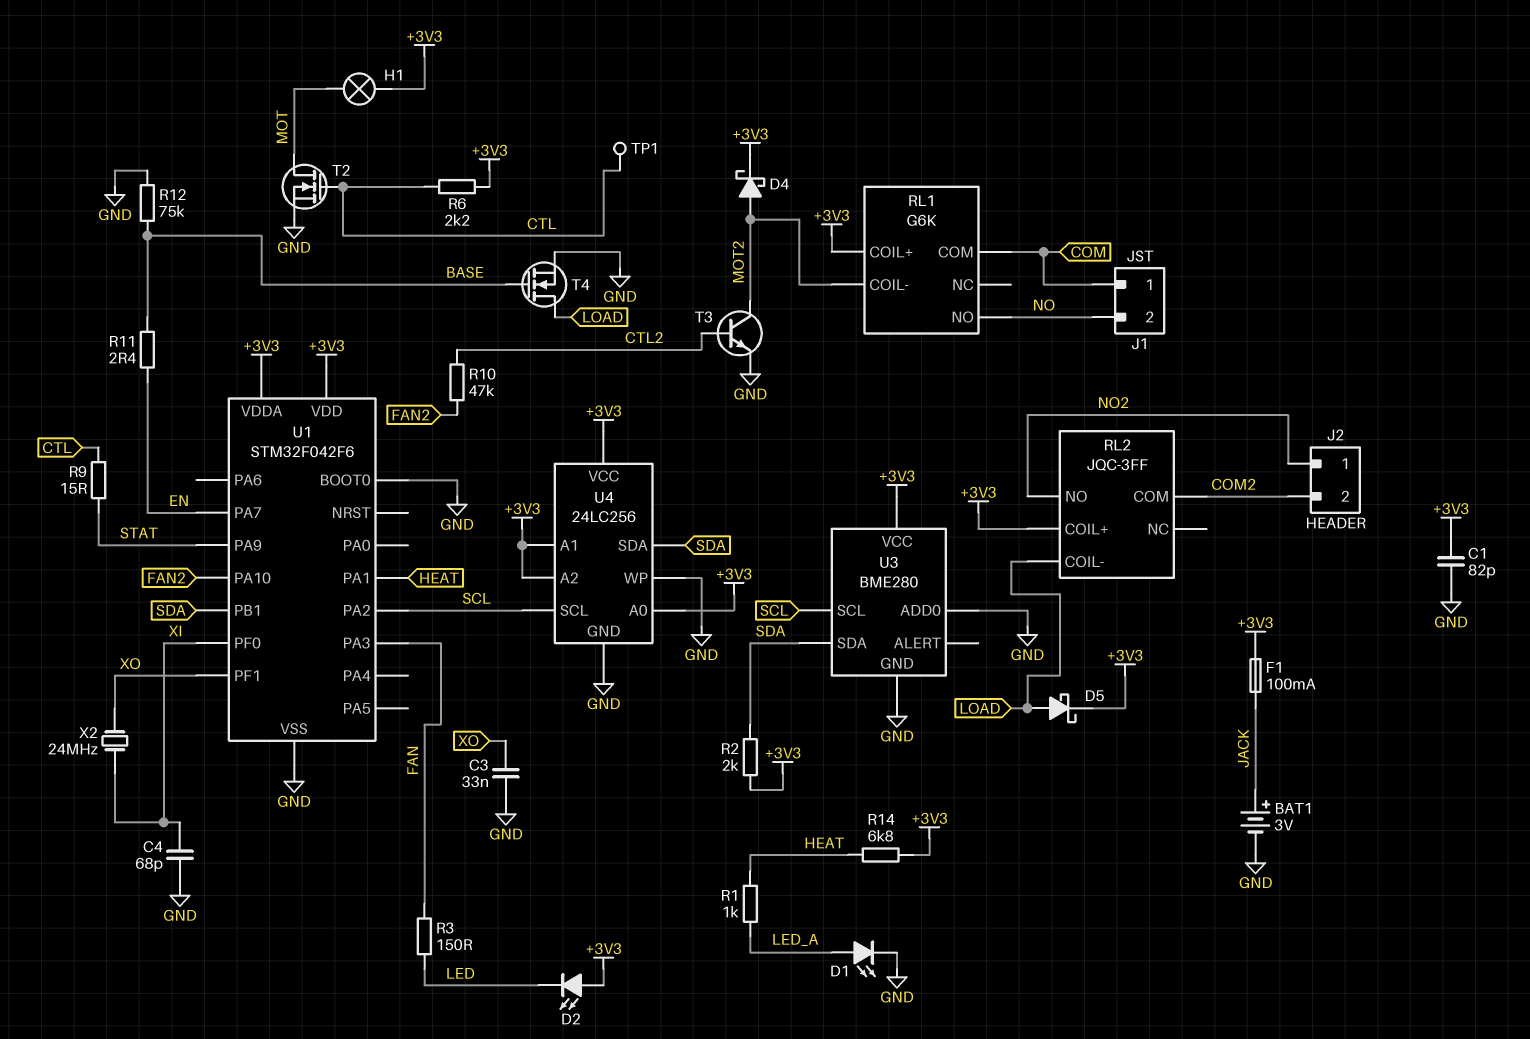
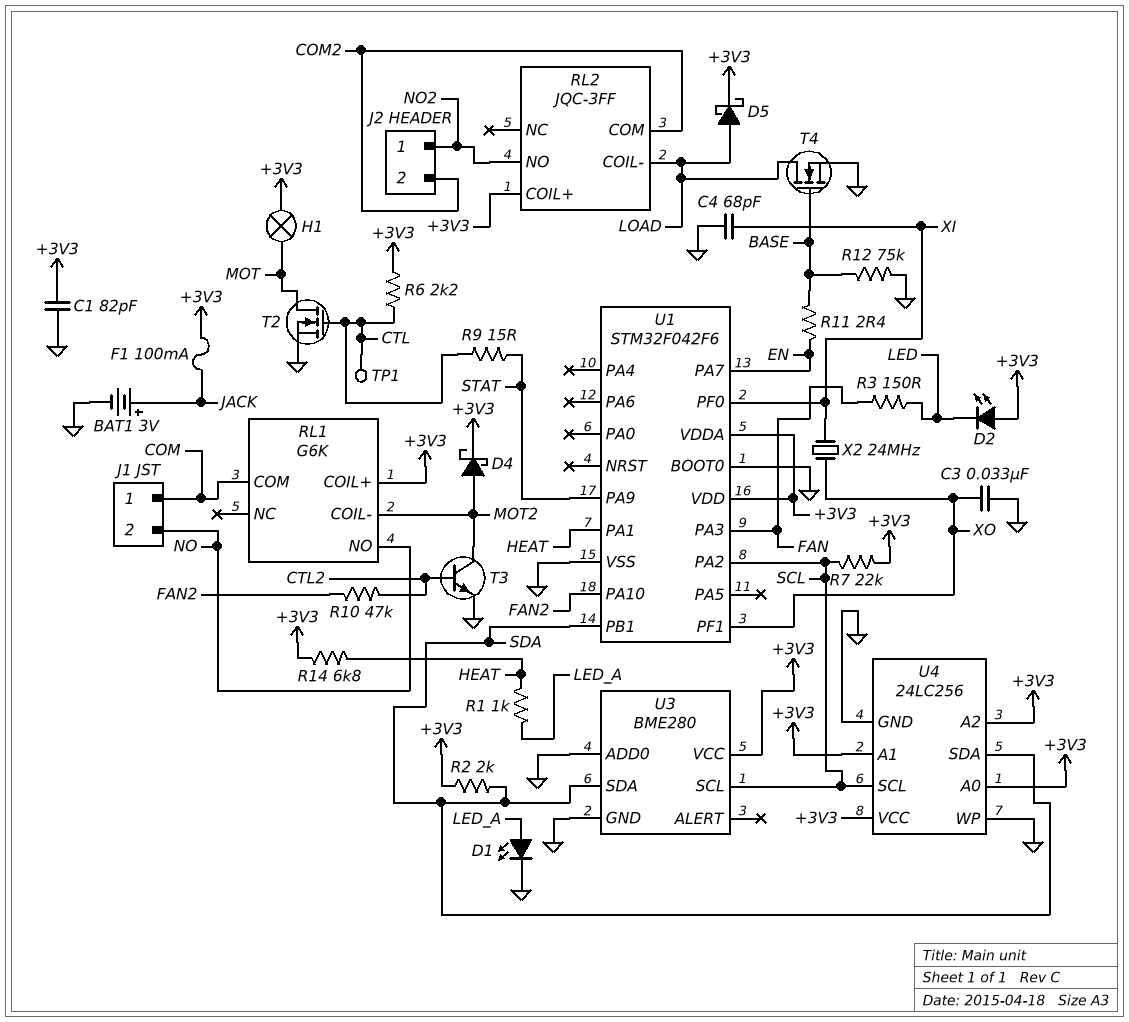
R7: none -> 22k (+3V3, SCL)

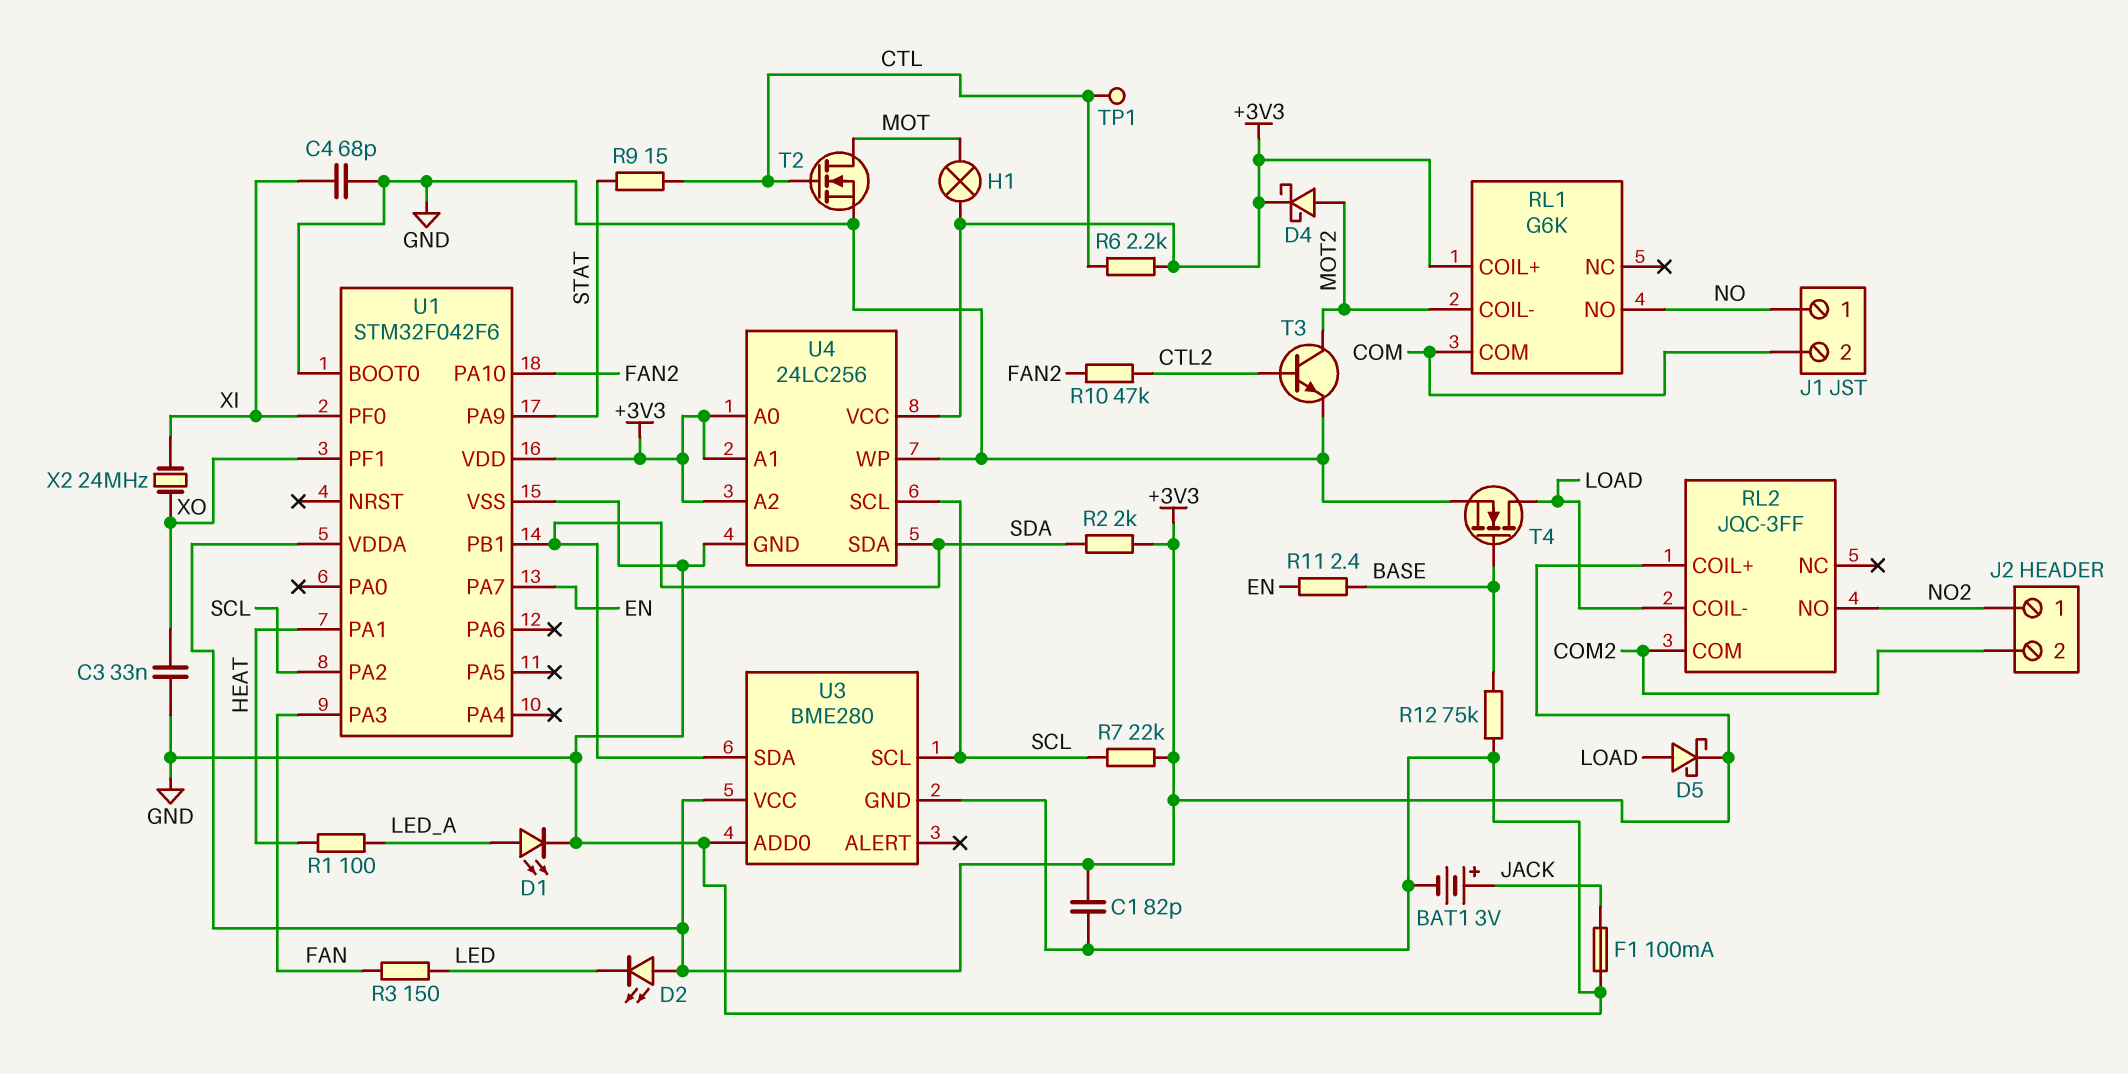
F1: 100mA (+3V3, JACK) -> 100mA (GND, JACK)
J1 pin 1: COM -> NO
J1 pin 2: NO -> COM
R1: 1k (HEAT, LED_A) -> 100 (HEAT, LED_A)
R14: 6.8k (+3V3, HEAT) -> none

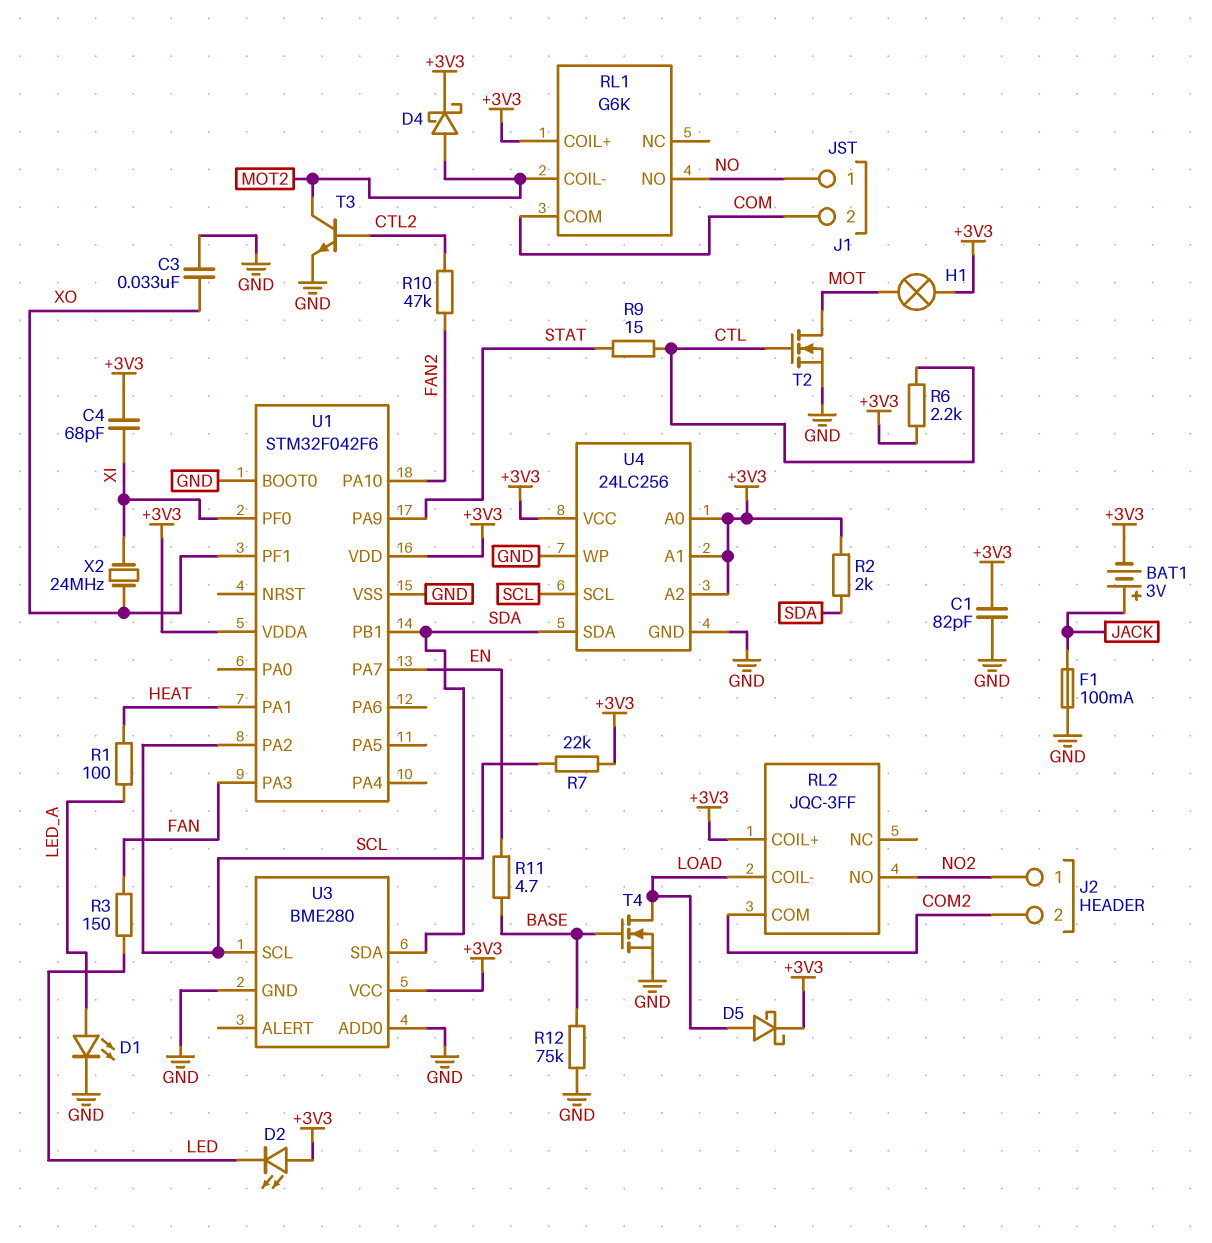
BAT1: 3V (plus JACK, minus GND) -> 3V (plus JACK, minus +3V3)
C4: 68pF (GND, XI) -> 68pF (+3V3, XI)
R11: 2.4 (BASE, EN) -> 4.7 (BASE, EN)
TP1: test point (CTL) -> none

